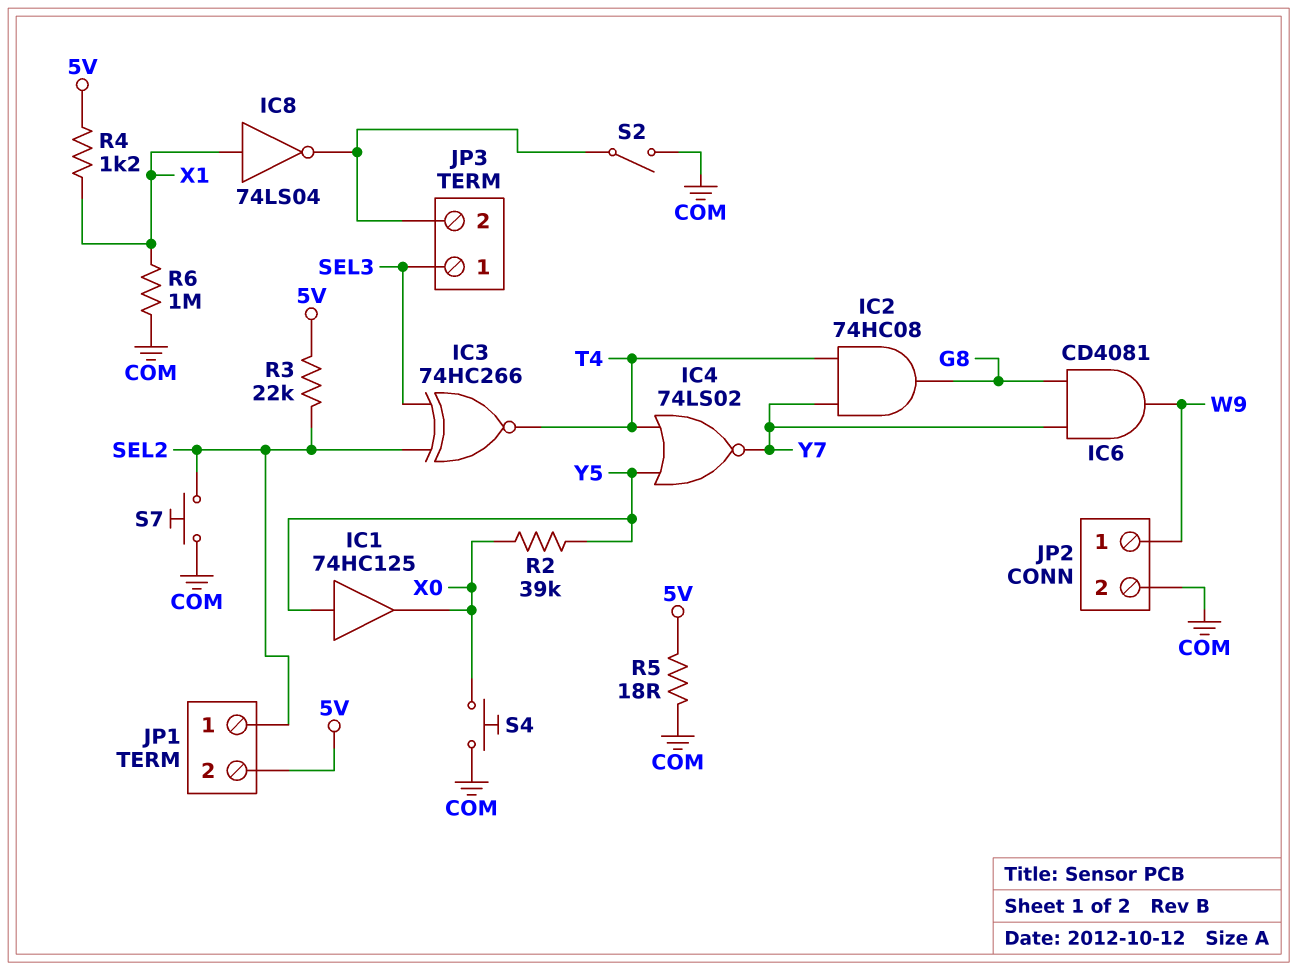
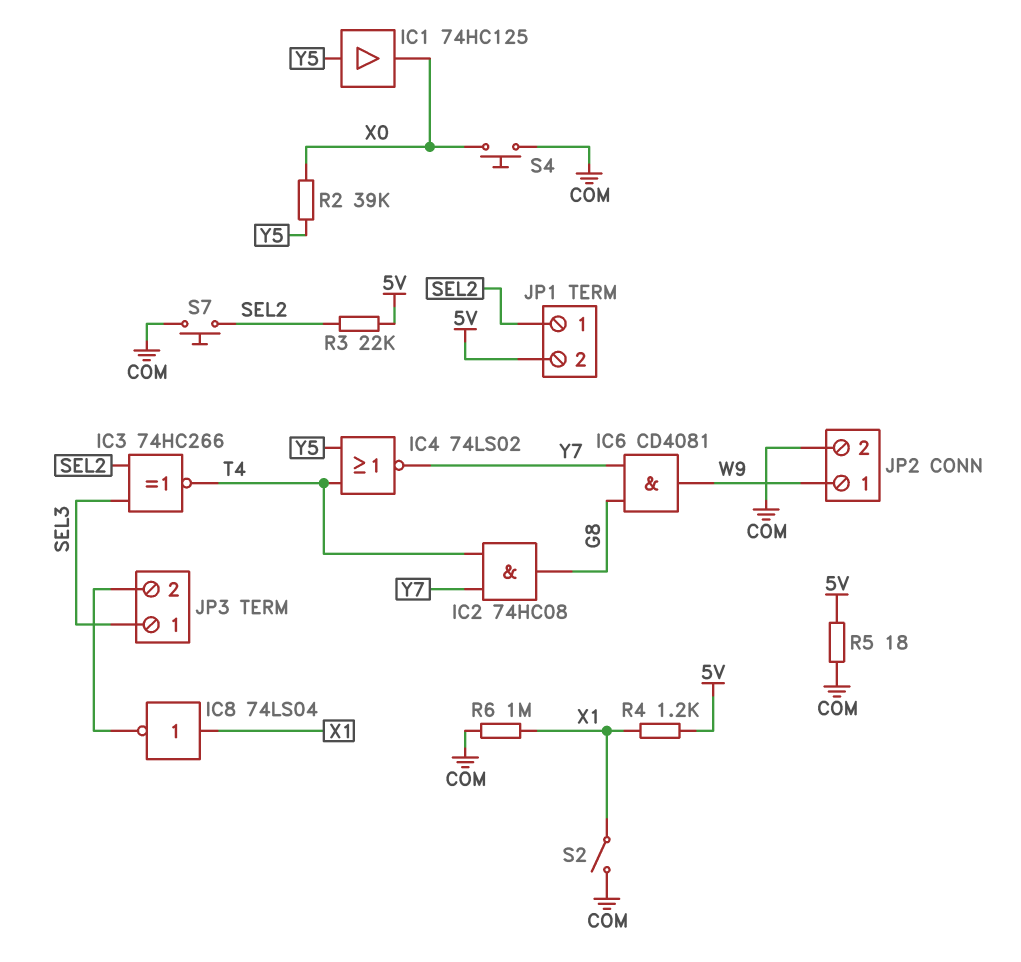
S2: switch (COM, JP3/2) -> switch (COM, X1)

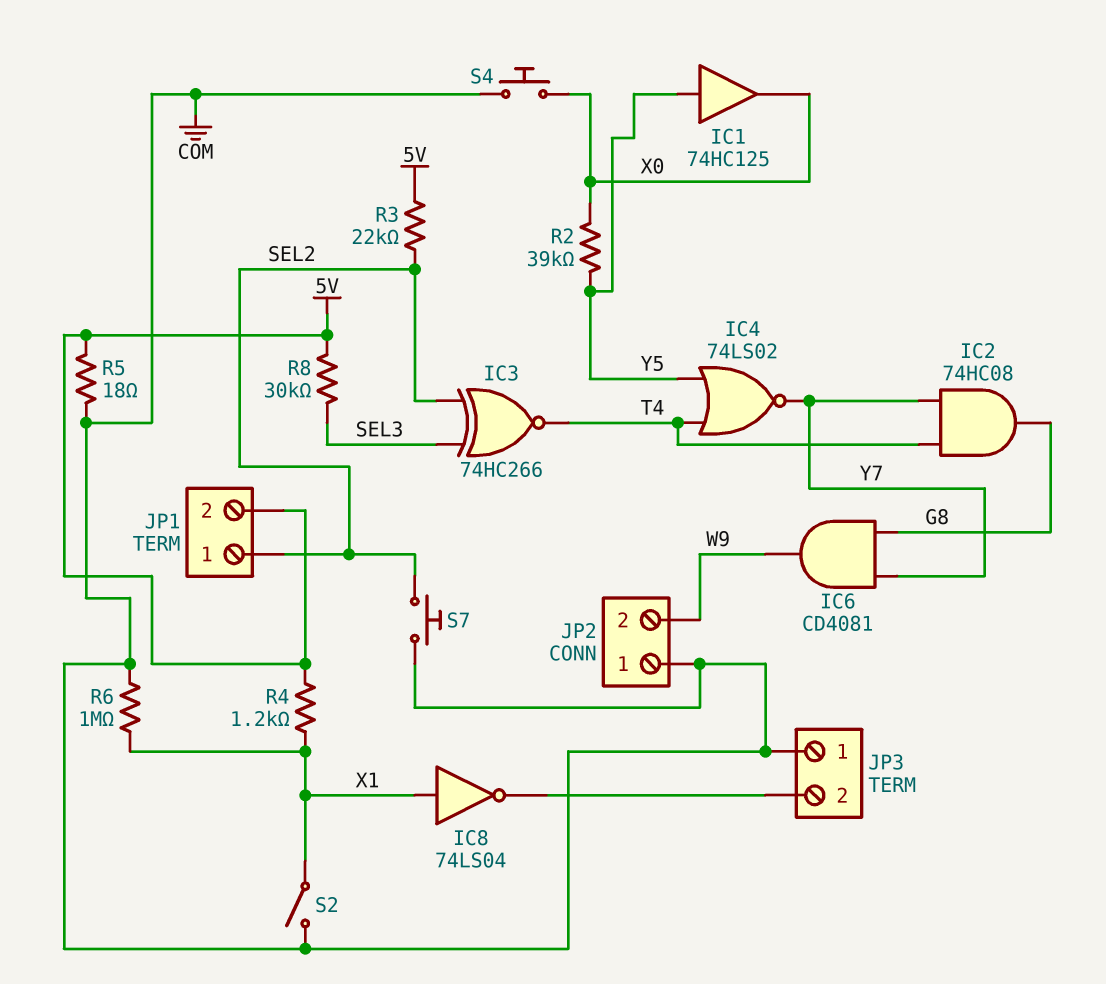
JP2 pin 1: W9 -> COM
JP2 pin 2: COM -> W9
JP3 pin 1: SEL3 -> COM
R8: none -> 30k (5V, SEL3)

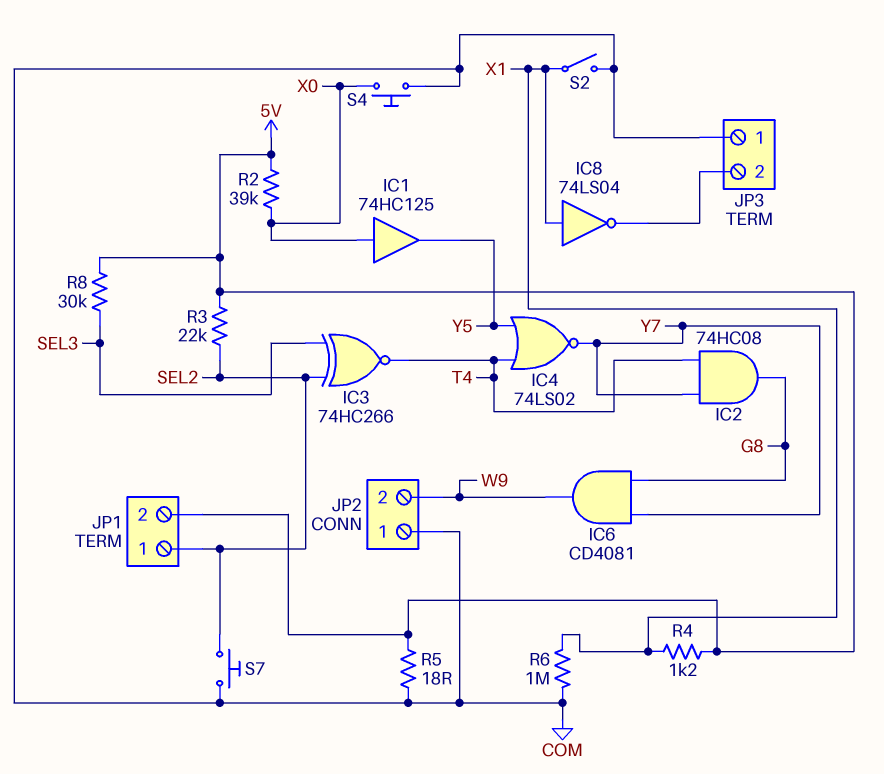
IC1: buffer 74HC125 (in Y5, out X0) -> buffer 74HC125 (in X0, out Y5)
R2: 39k (X0, Y5) -> 39k (5V, X0)

